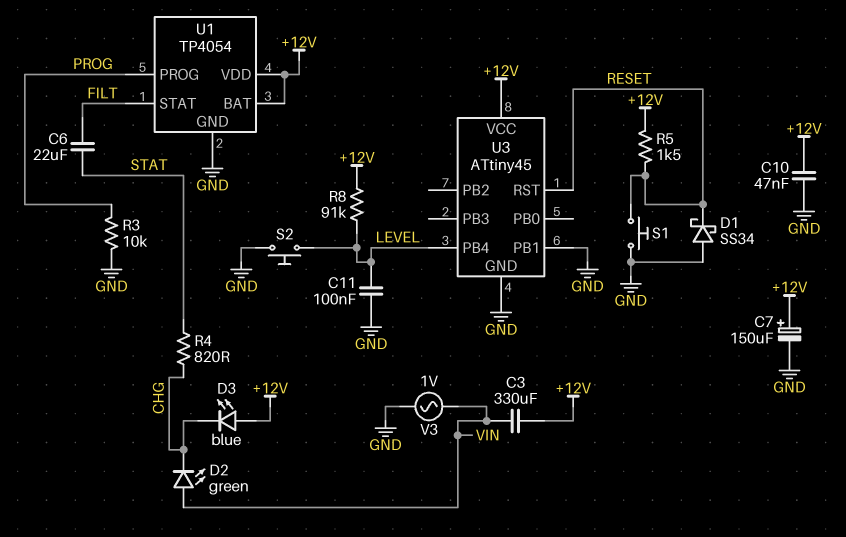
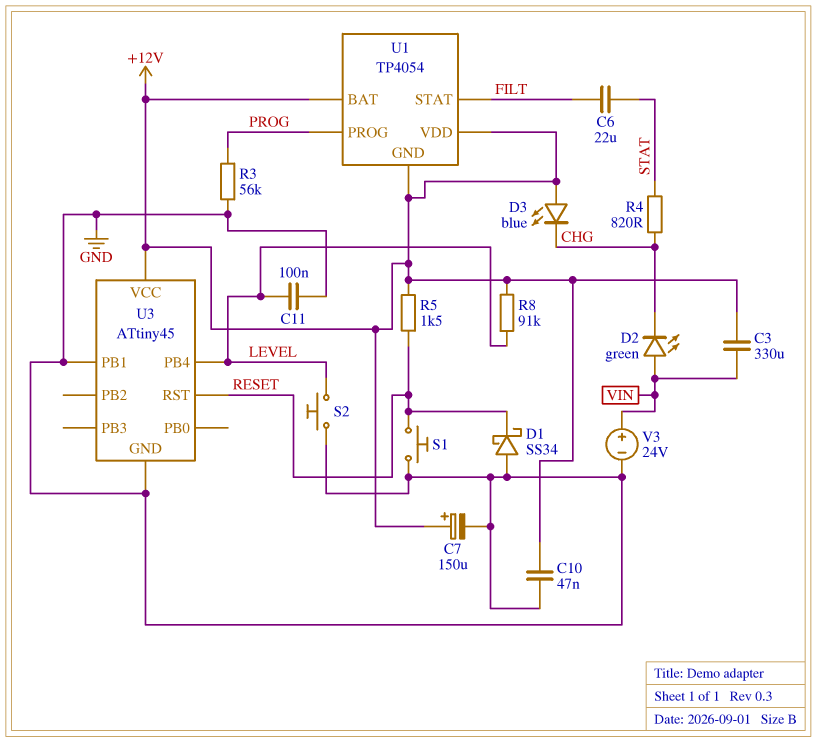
R3: 10k (GND, PROG) -> 56k (GND, PROG)
U1 pin GND: GND -> +12V
V3: AC 1V (GND, VIN) -> 24V (plus VIN, minus GND)

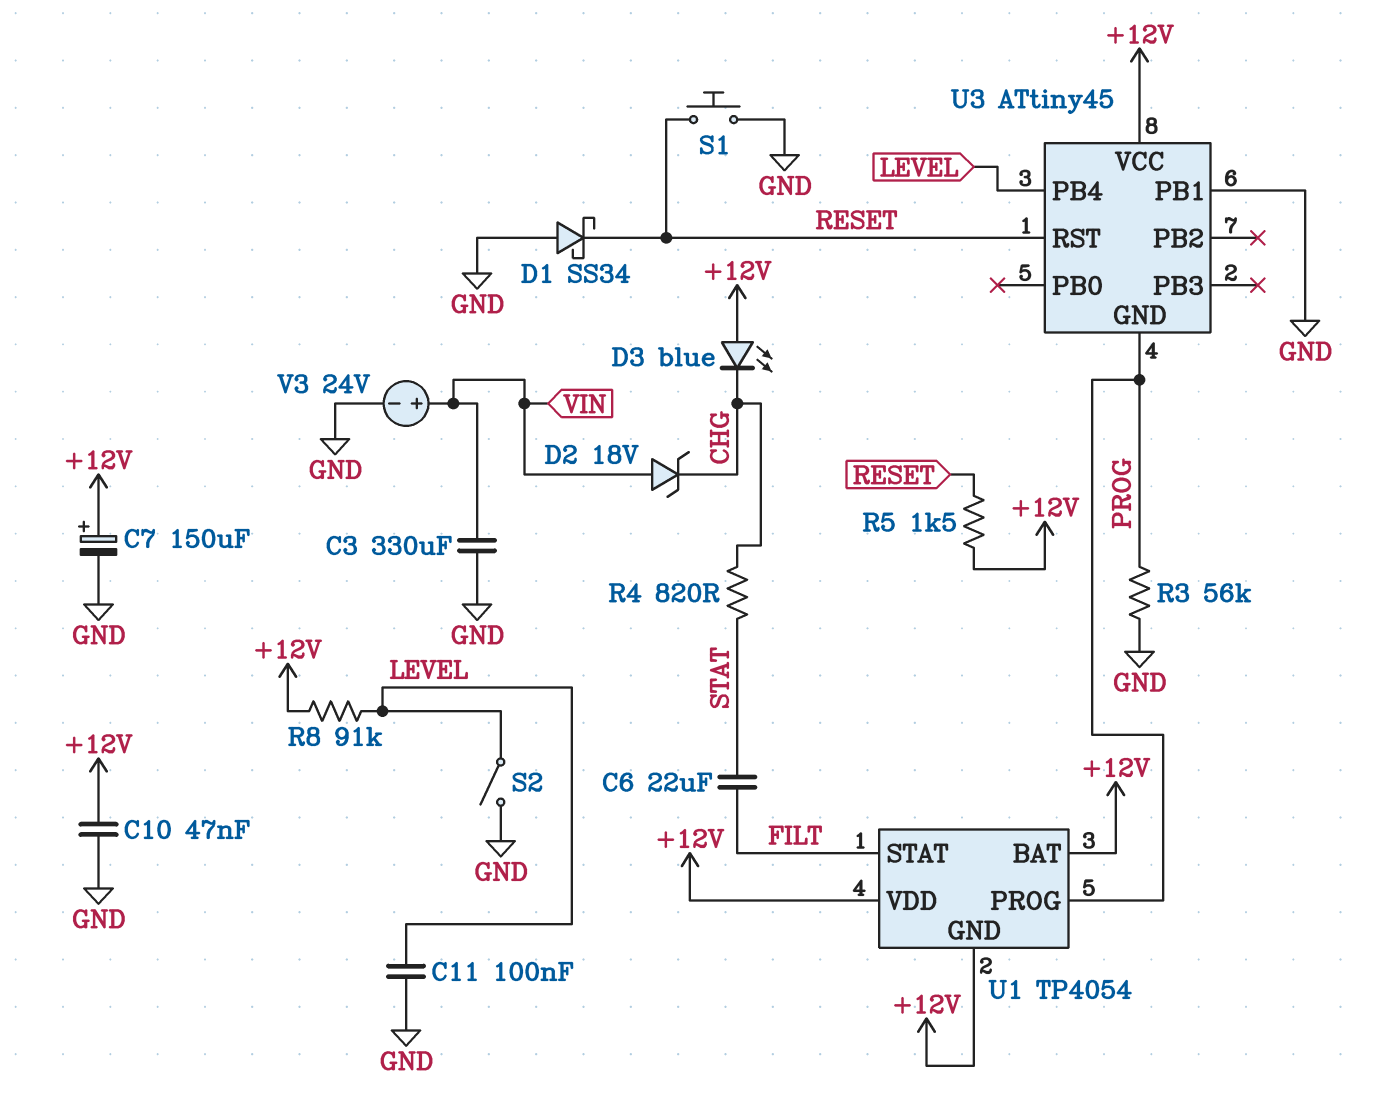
C3: 330uF (+12V, VIN) -> 330uF (GND, VIN)
D2: LED green (A VIN, K CHG) -> zener 18V (A VIN, K CHG)
S2: button (GND, LEVEL) -> switch (GND, LEVEL)
U3 pin GND: GND -> PROG

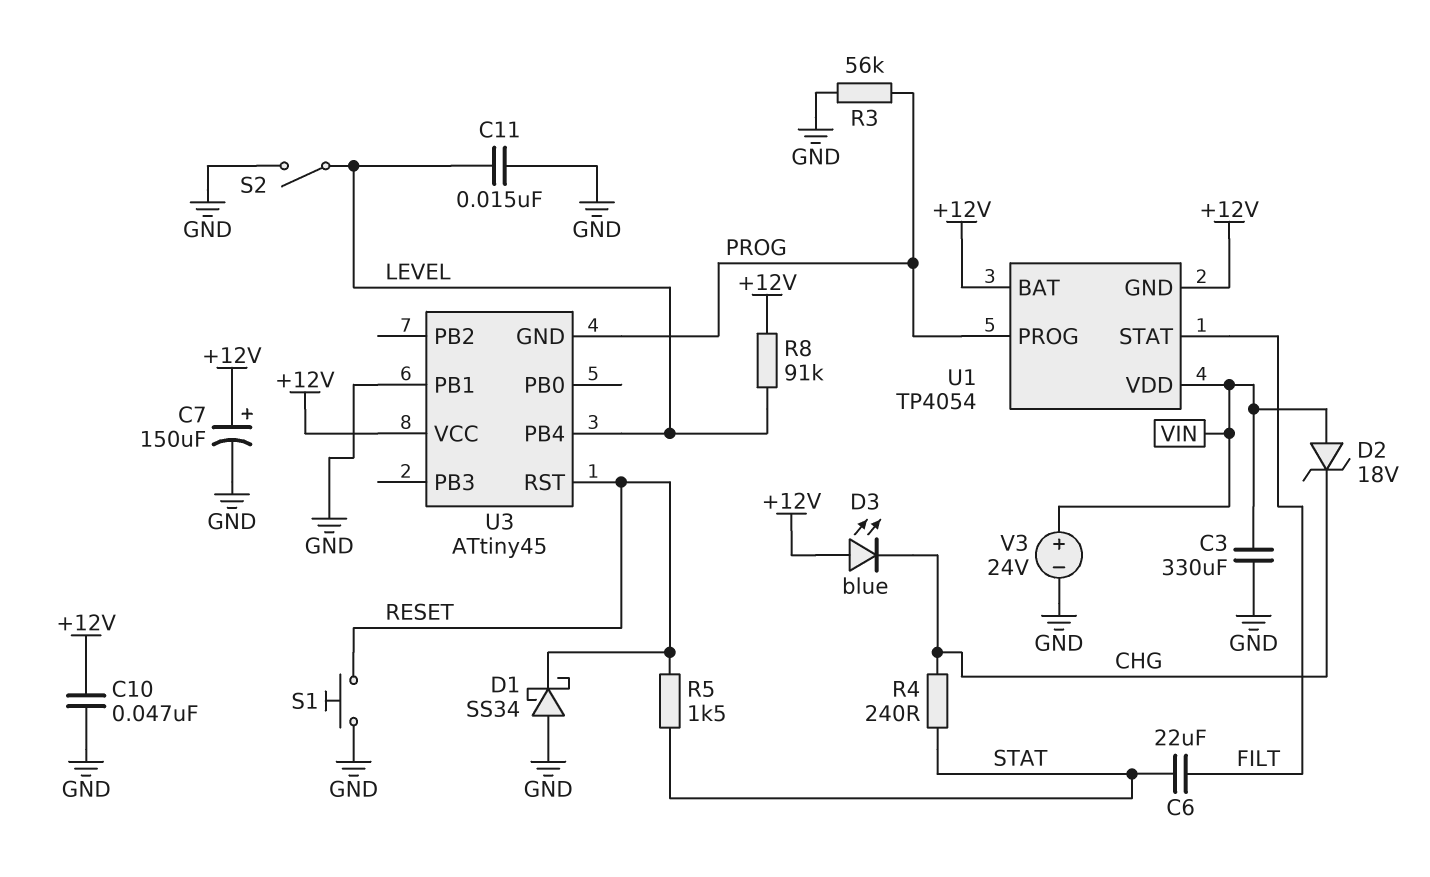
C11: 100nF (GND, LEVEL) -> 15nF (GND, LEVEL)
R4: 820 (CHG, STAT) -> 240 (CHG, STAT)
R5: 1.5k (+12V, RESET) -> 1.5k (RESET, STAT)
U1 pin VDD: +12V -> VIN

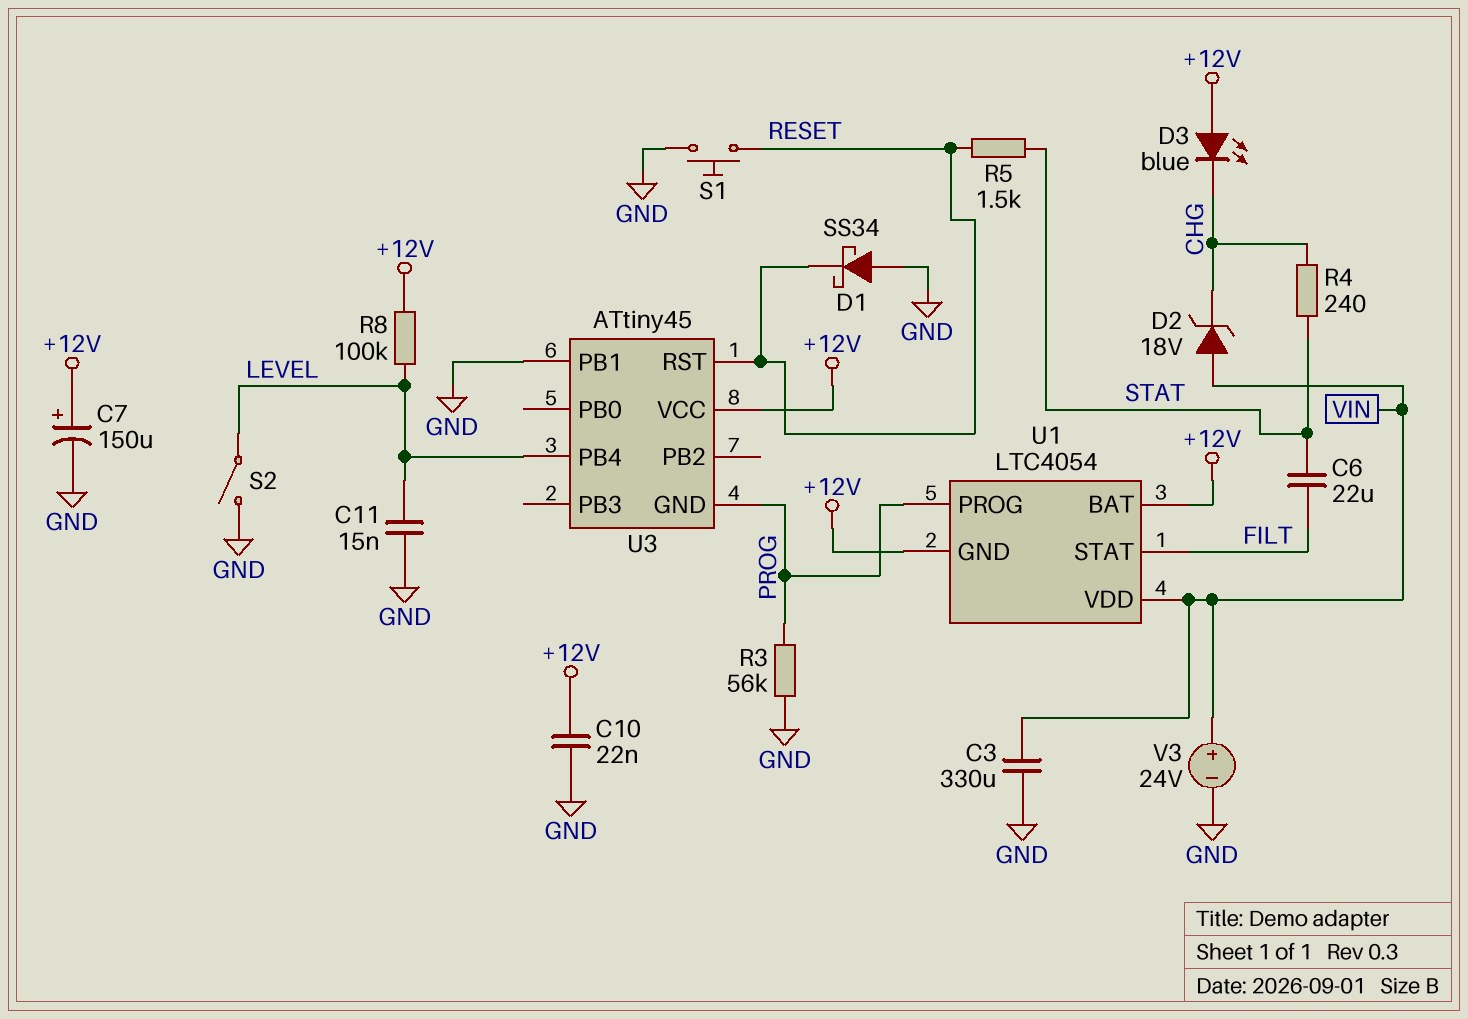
C10: 47nF (+12V, GND) -> 22nF (+12V, GND)
R8: 91k (+12V, LEVEL) -> 100k (+12V, LEVEL)
U1: TP4054 -> LTC4054

